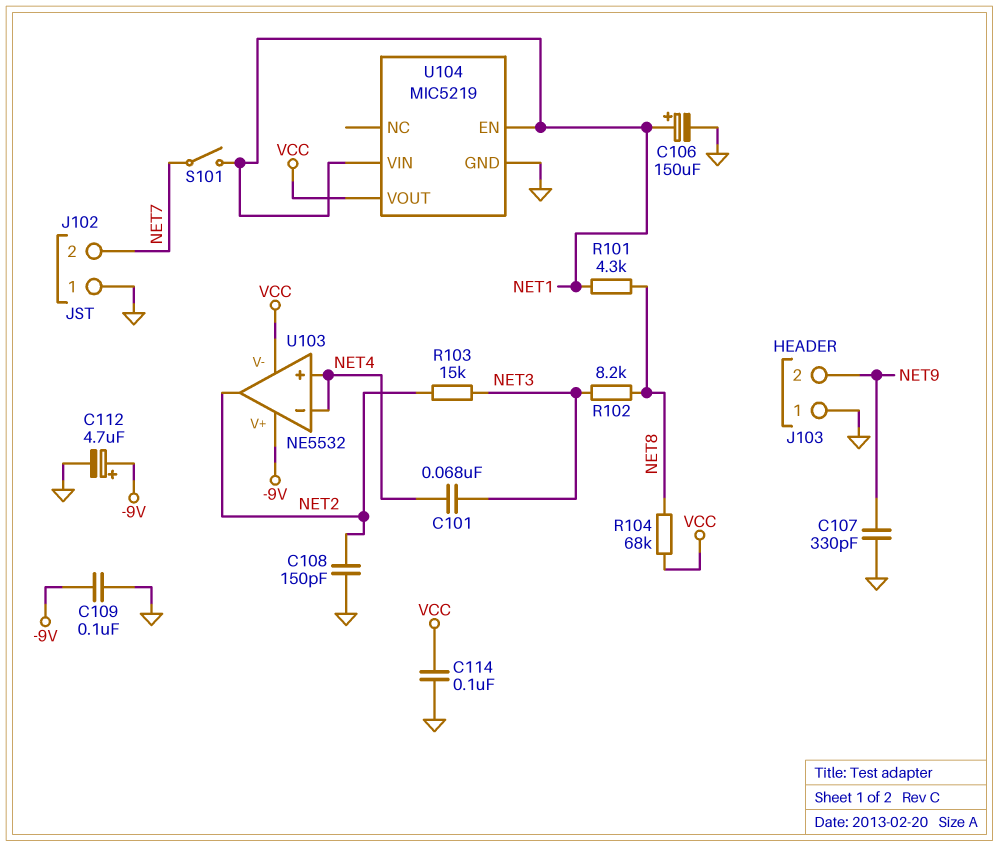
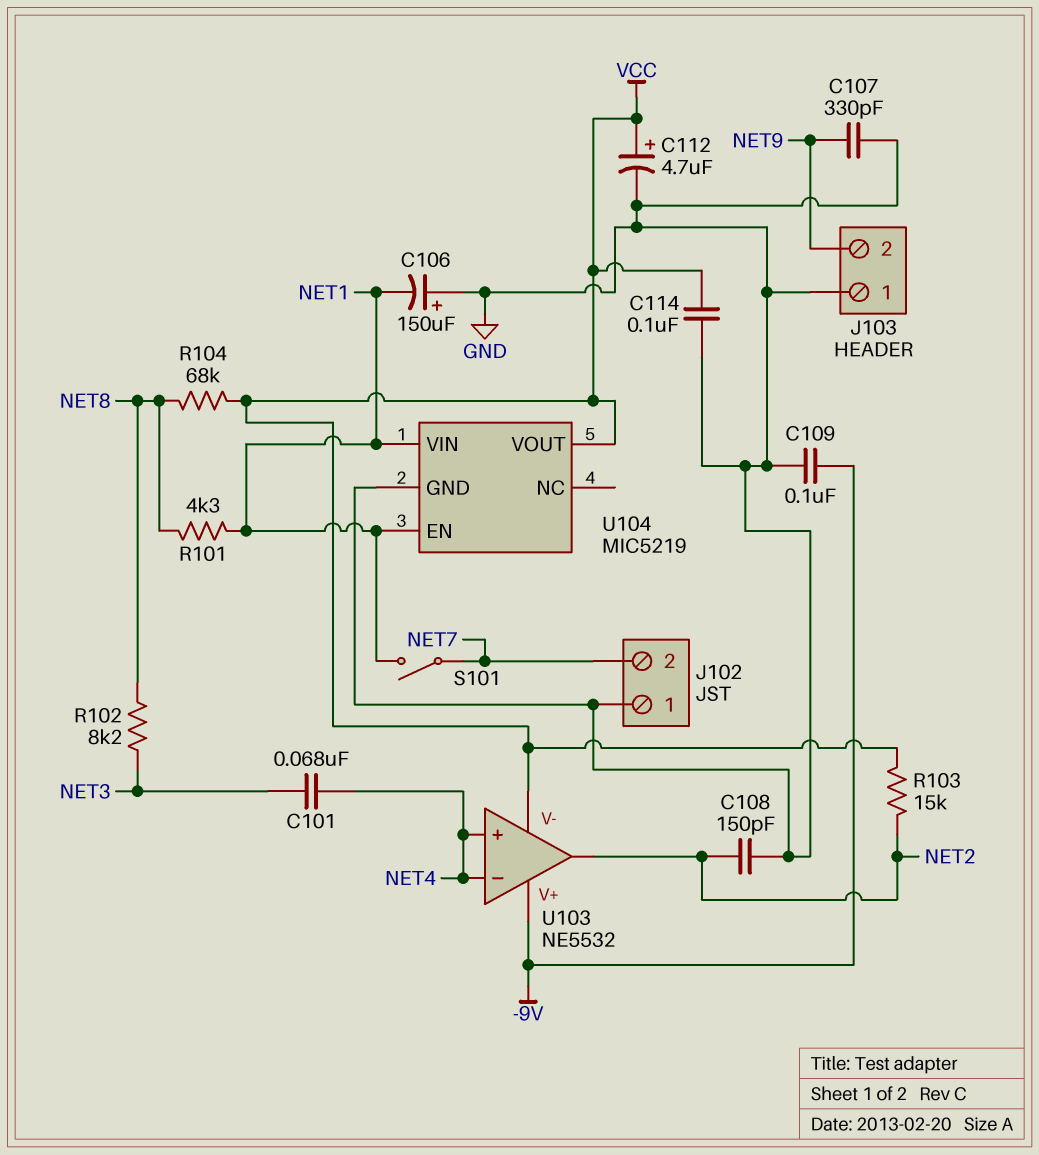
C106: 150uF (plus NET1, minus GND) -> 150uF (plus GND, minus NET1)
C112: 4.7uF (plus -9V, minus GND) -> 4.7uF (plus VCC, minus GND)
R103: 15k (NET2, NET3) -> 15k (NET2, VCC)

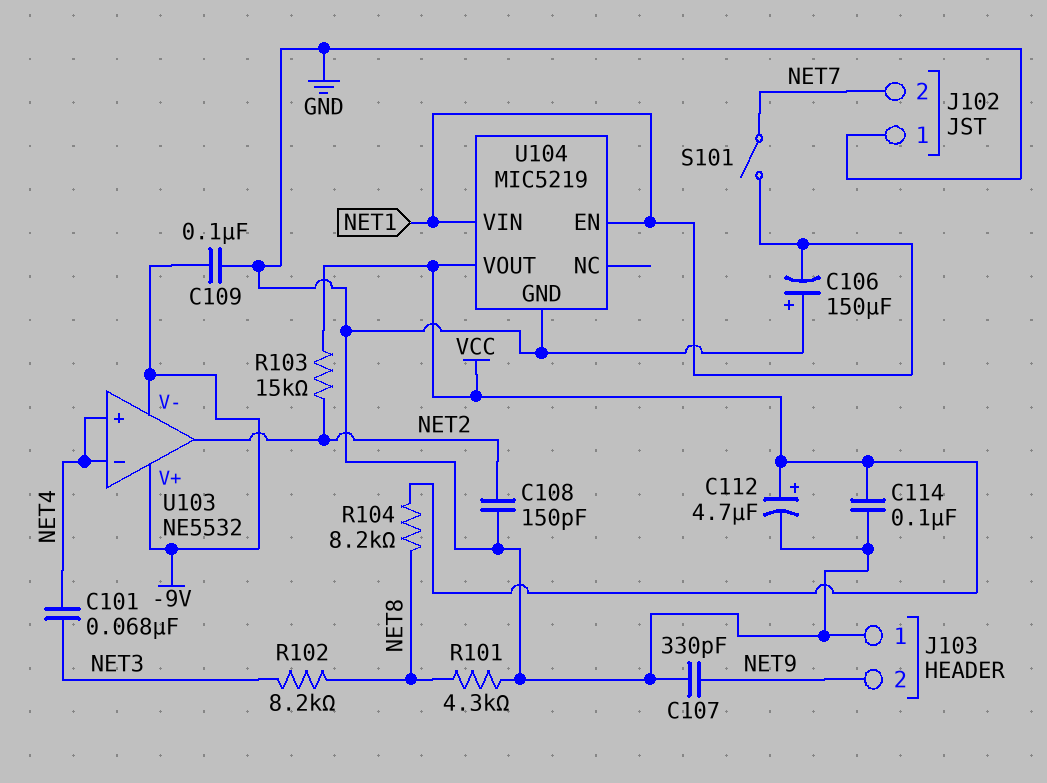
R101: 4.3k (NET1, NET8) -> 4.3k (GND, NET8)
R104: 68k (NET8, VCC) -> 8.2k (NET8, VCC)
U103 pin V-: VCC -> -9V

